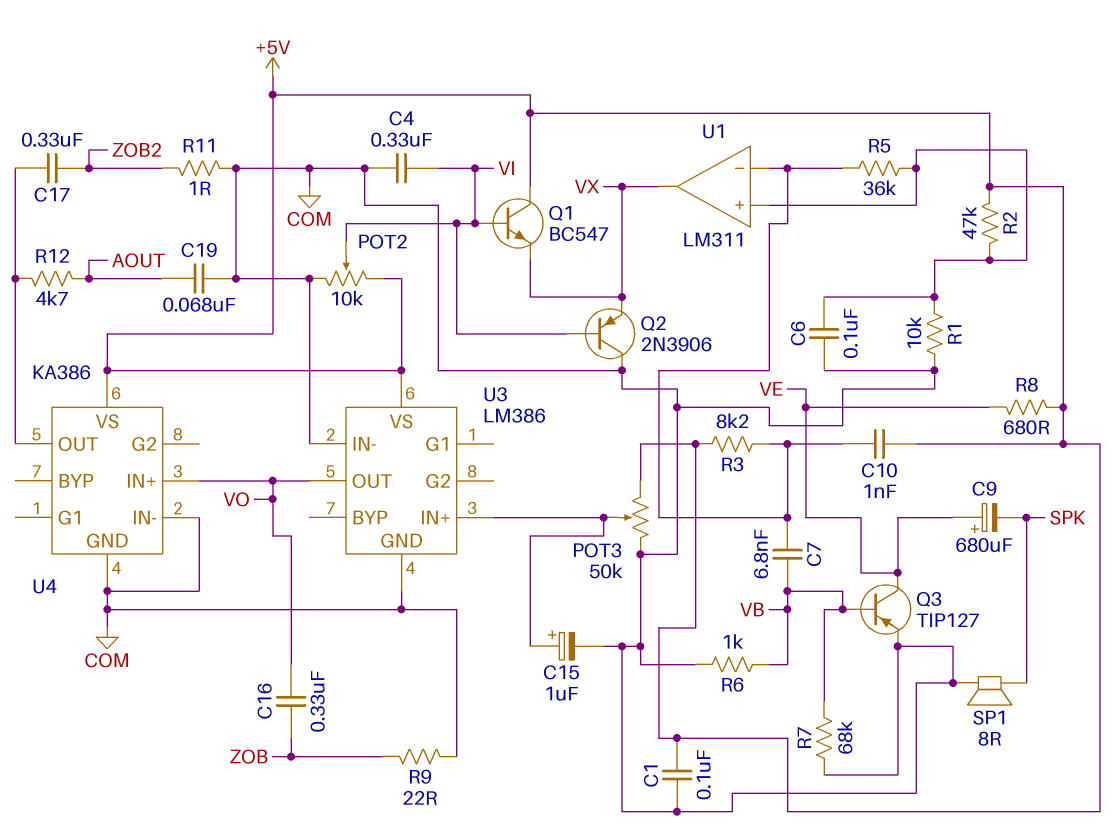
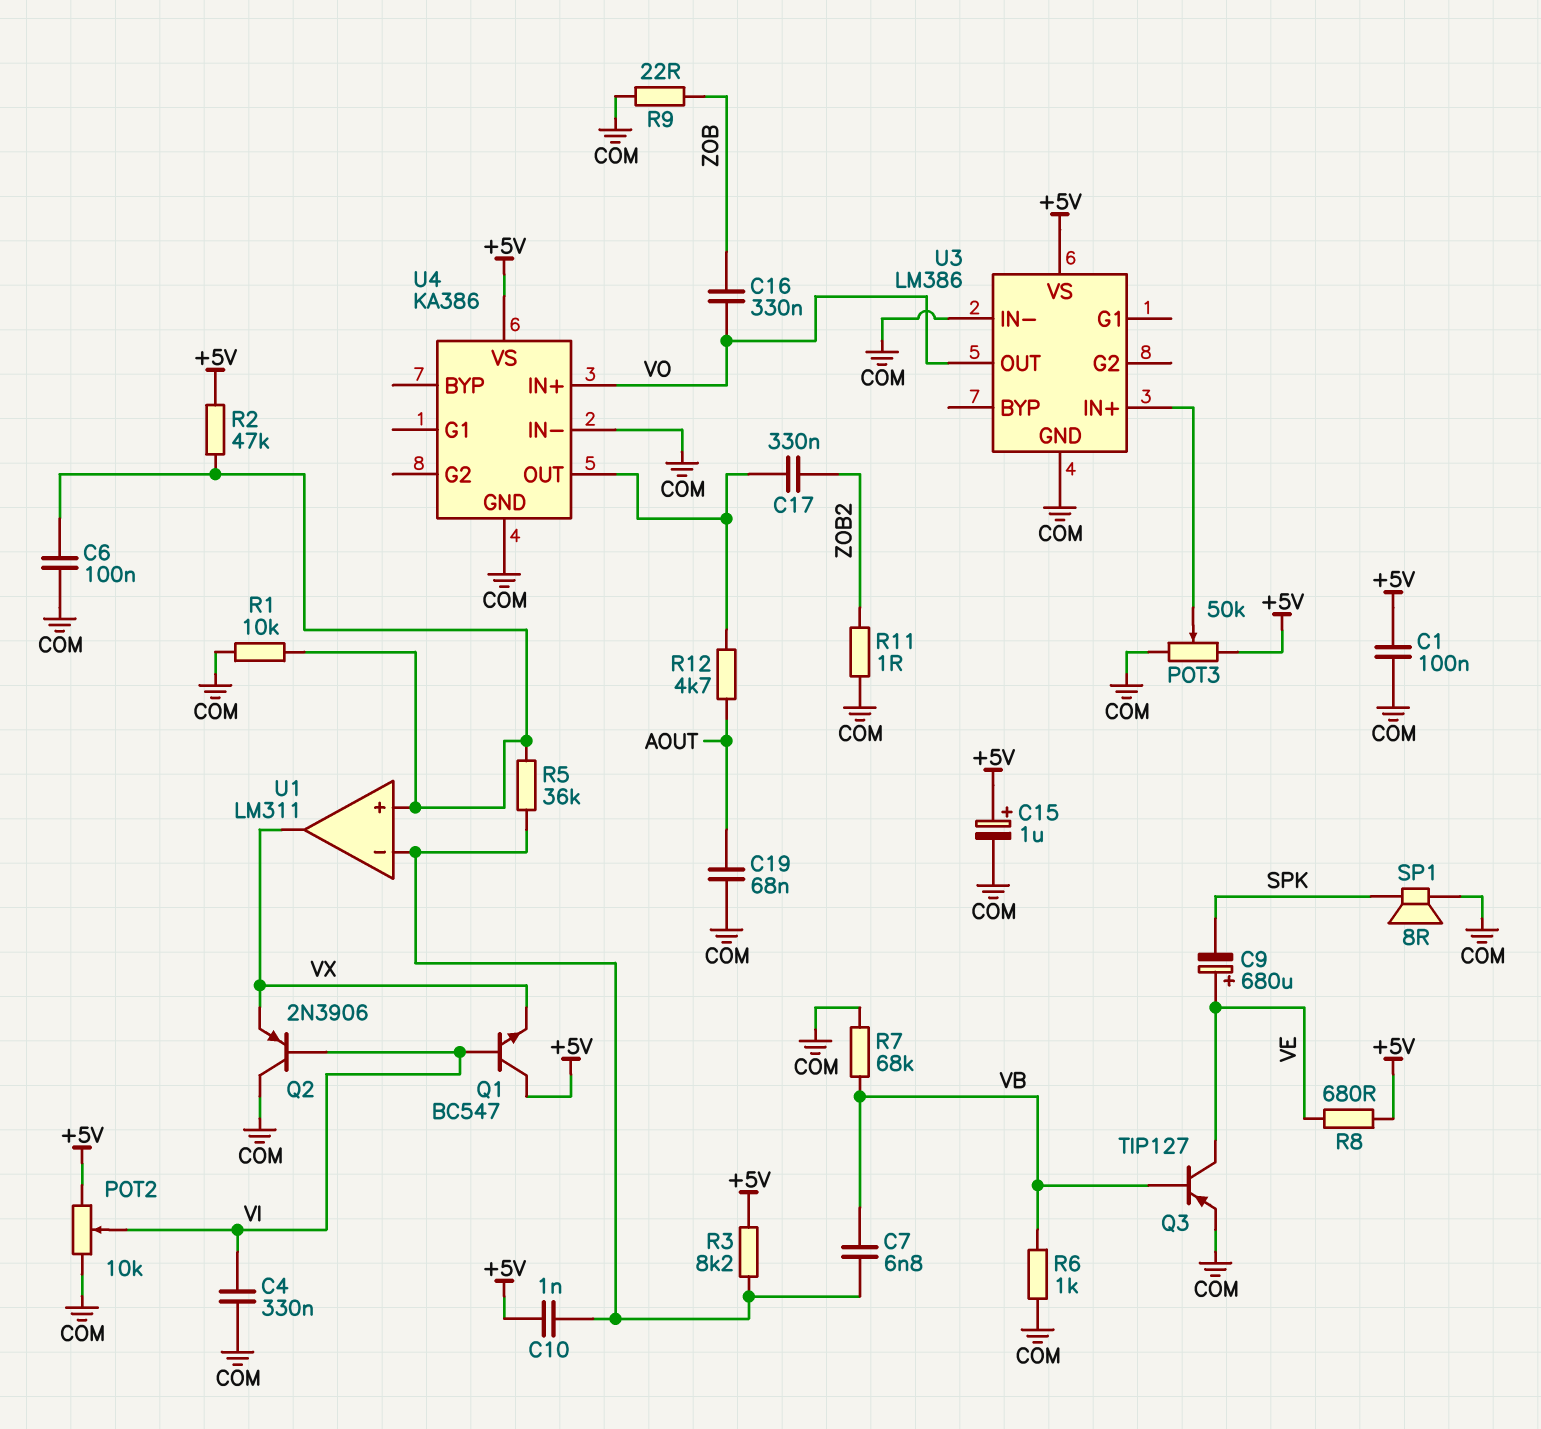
C15: 1uF (plus U3/IN+, minus COM) -> 1uF (plus +5V, minus COM)

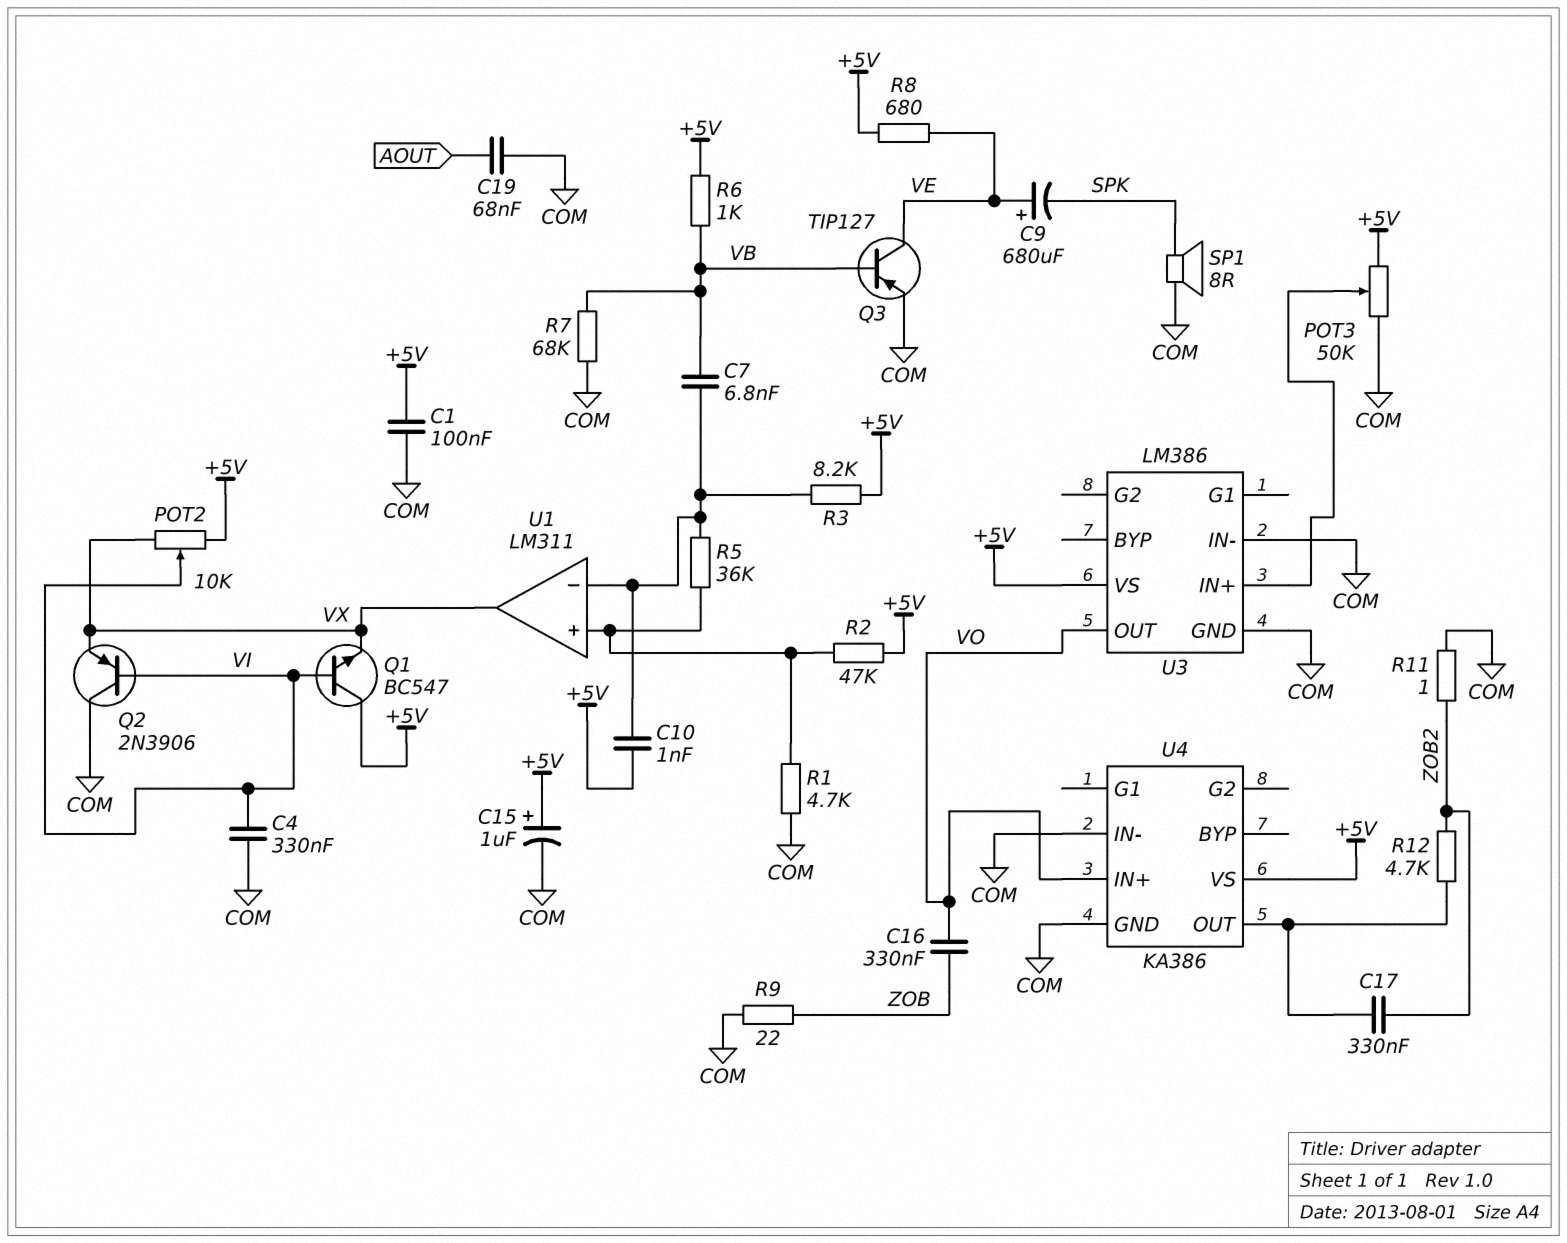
C6: 100nF (COM, U1/in+) -> none
POT2: 10k (+5V, COM, wiper VI) -> 10k (+5V, VX, wiper VI)
R1: 10k (COM, U1/in+) -> 4.7k (COM, U1/in+)
R6: 1k (COM, VB) -> 1k (+5V, VB)
R12: 4.7k (AOUT, U4/OUT) -> 4.7k (U4/OUT, ZOB2)

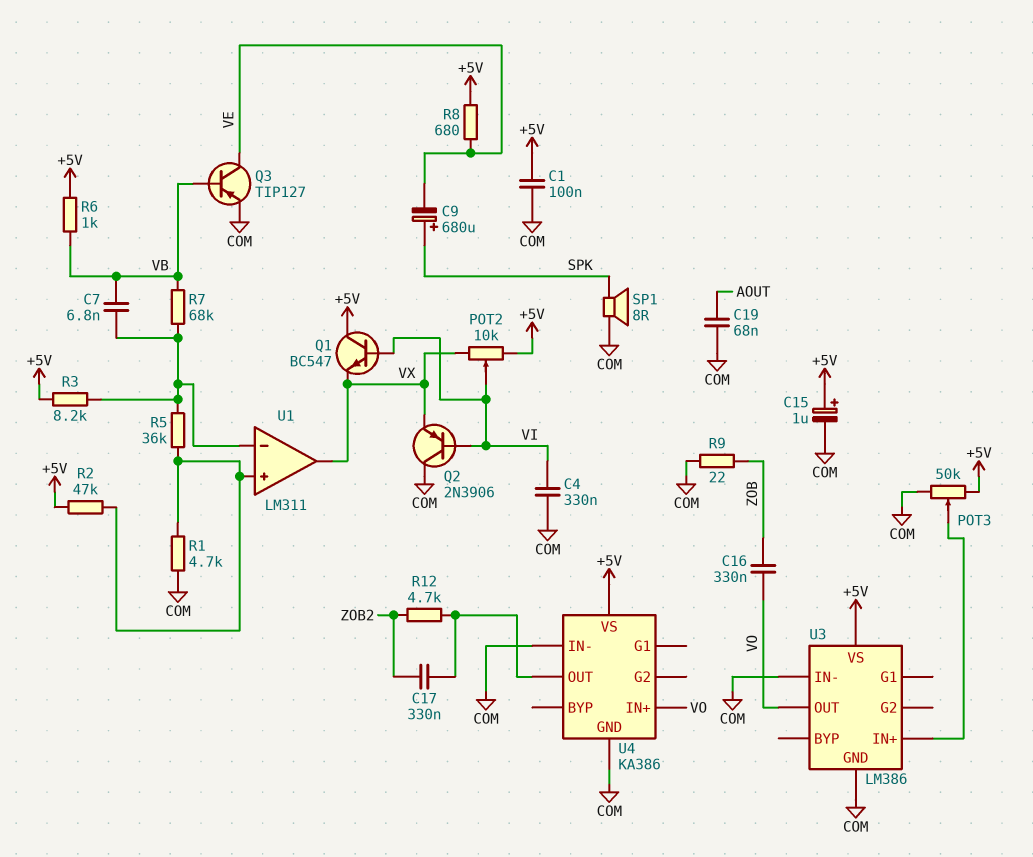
C9: 680uF (plus VE, minus SPK) -> 680uF (plus SPK, minus VE)
C10: 1nF (+5V, U1/in-) -> none
R7: 68k (COM, VB) -> 68k (U1/in-, VB)
R11: 1 (COM, ZOB2) -> none

